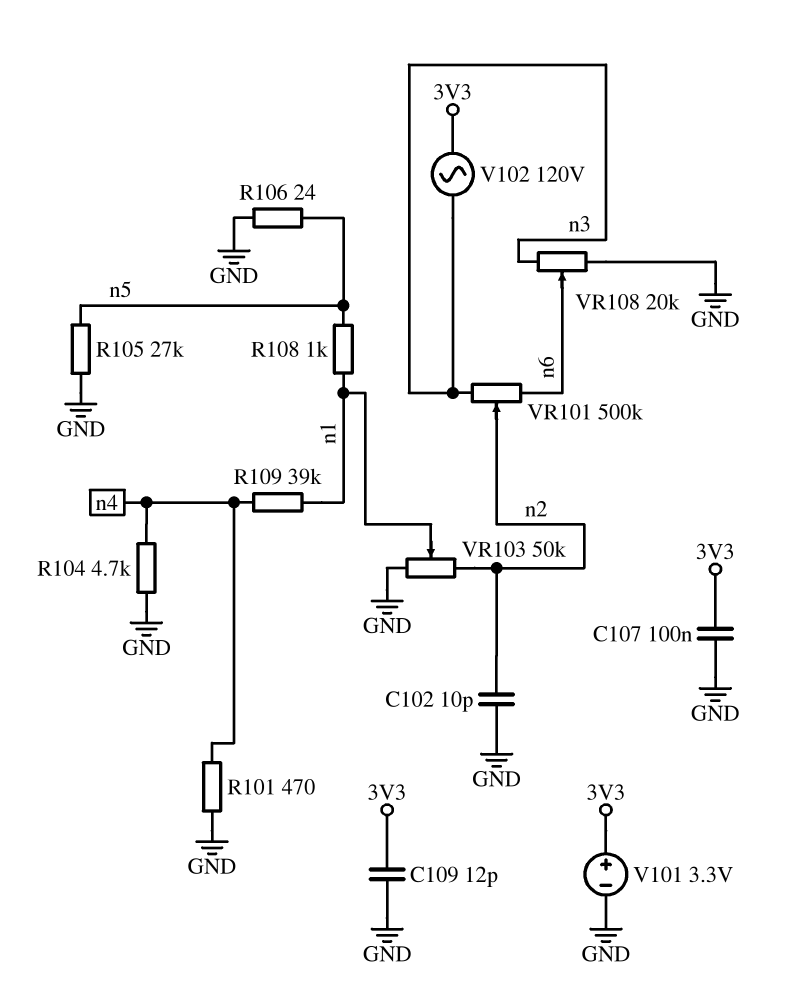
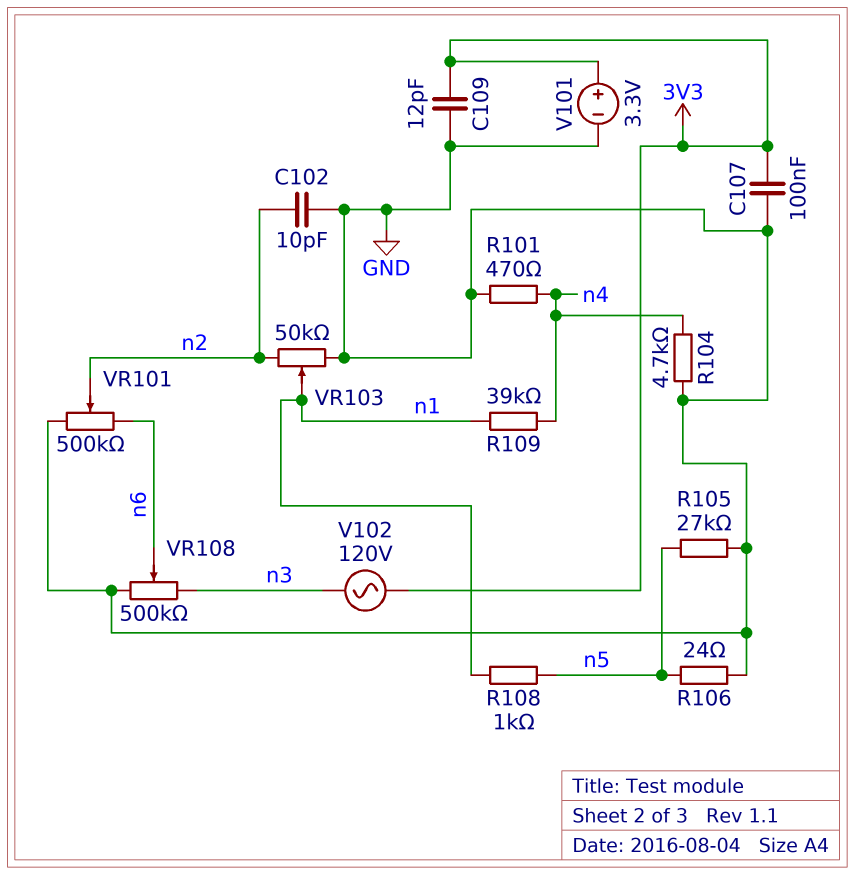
VR101: 500k (n3, n6, wiper n2) -> 500k (GND, n6, wiper n2)
VR108: 20k (GND, n3, wiper n6) -> 500k (GND, n3, wiper n6)

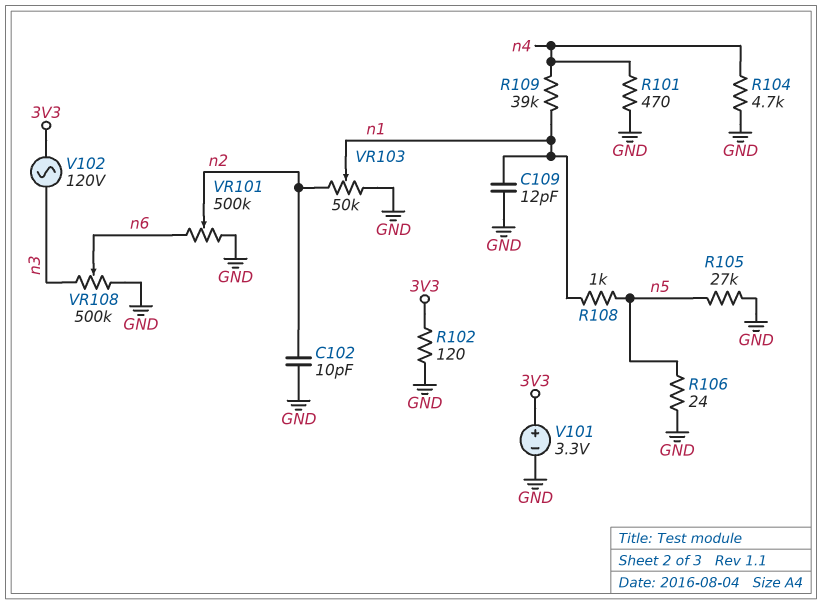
C107: 100nF (3V3, GND) -> none
C109: 12pF (3V3, GND) -> 12pF (GND, n1)
R102: none -> 120 (3V3, GND)

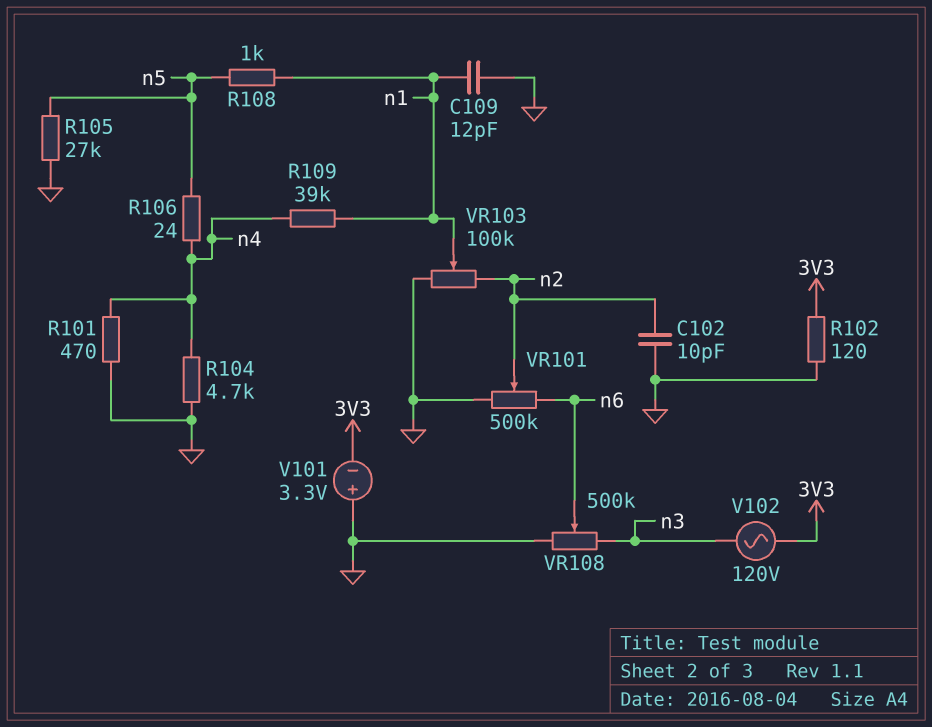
R106: 24 (GND, n5) -> 24 (n4, n5)
V101: 3.3V (plus 3V3, minus GND) -> 3.3V (plus GND, minus 3V3)
VR103: 50k (GND, n2, wiper n1) -> 100k (GND, n2, wiper n1)

